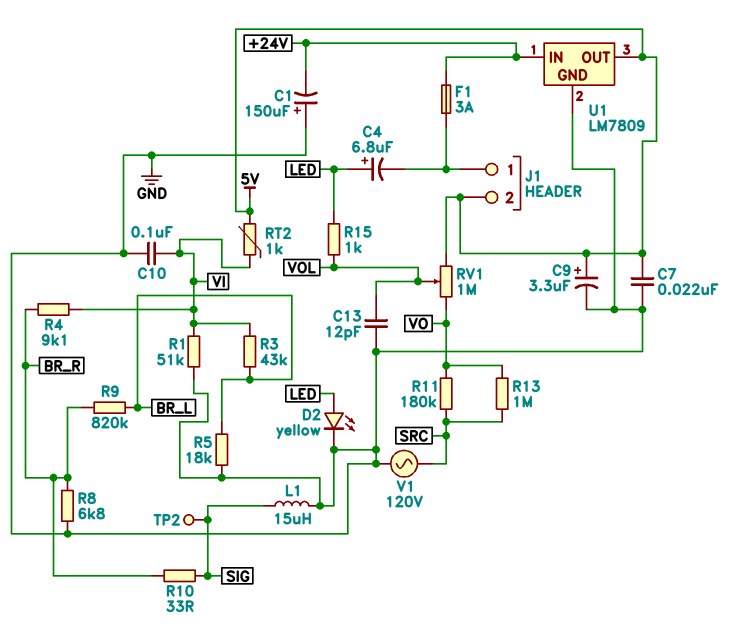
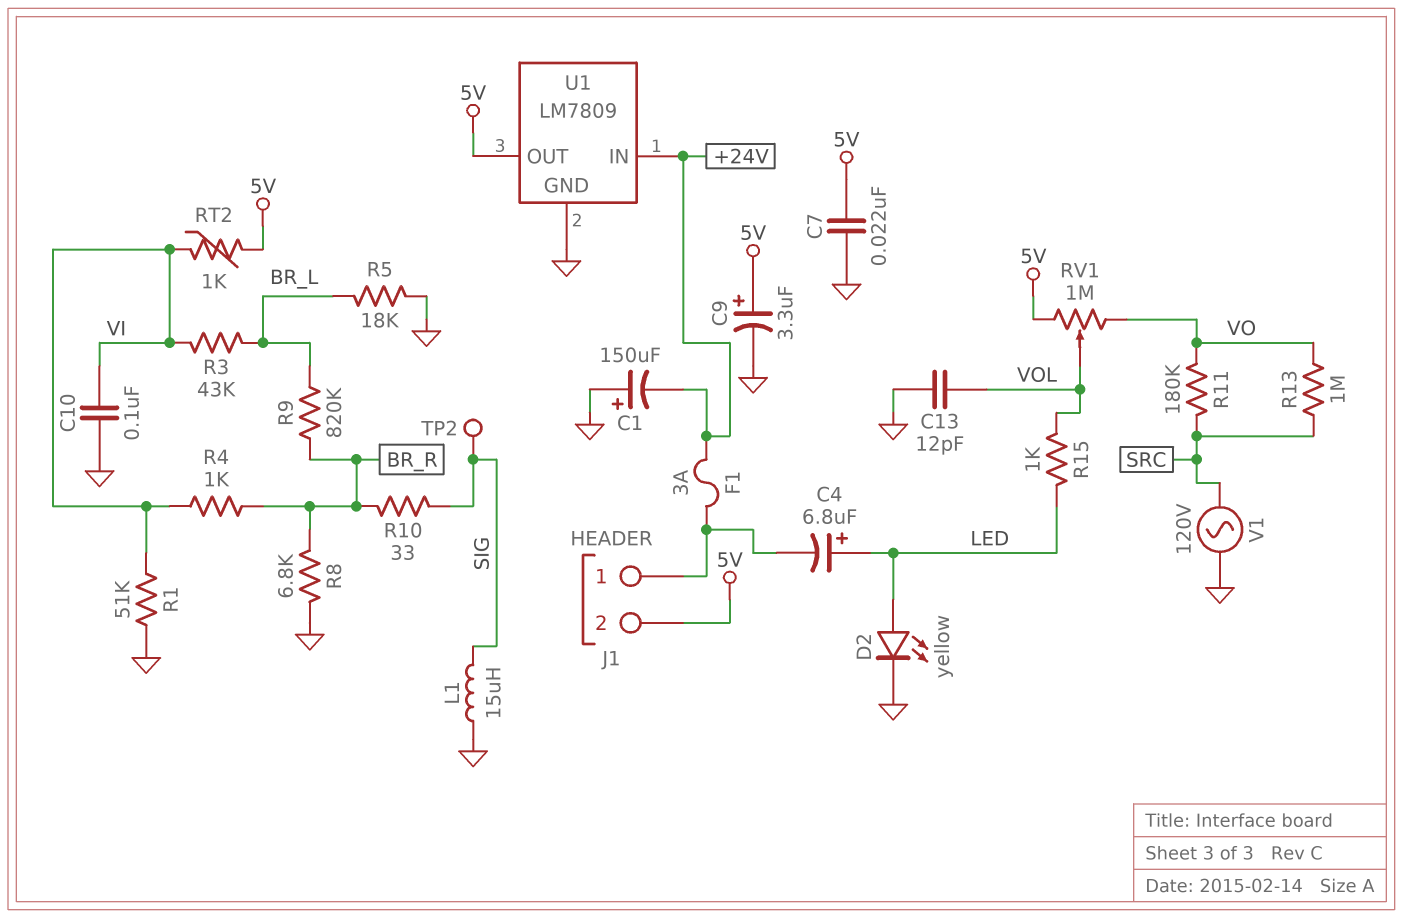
R4: 9.1k (BR_R, VI) -> 1k (BR_R, VI)

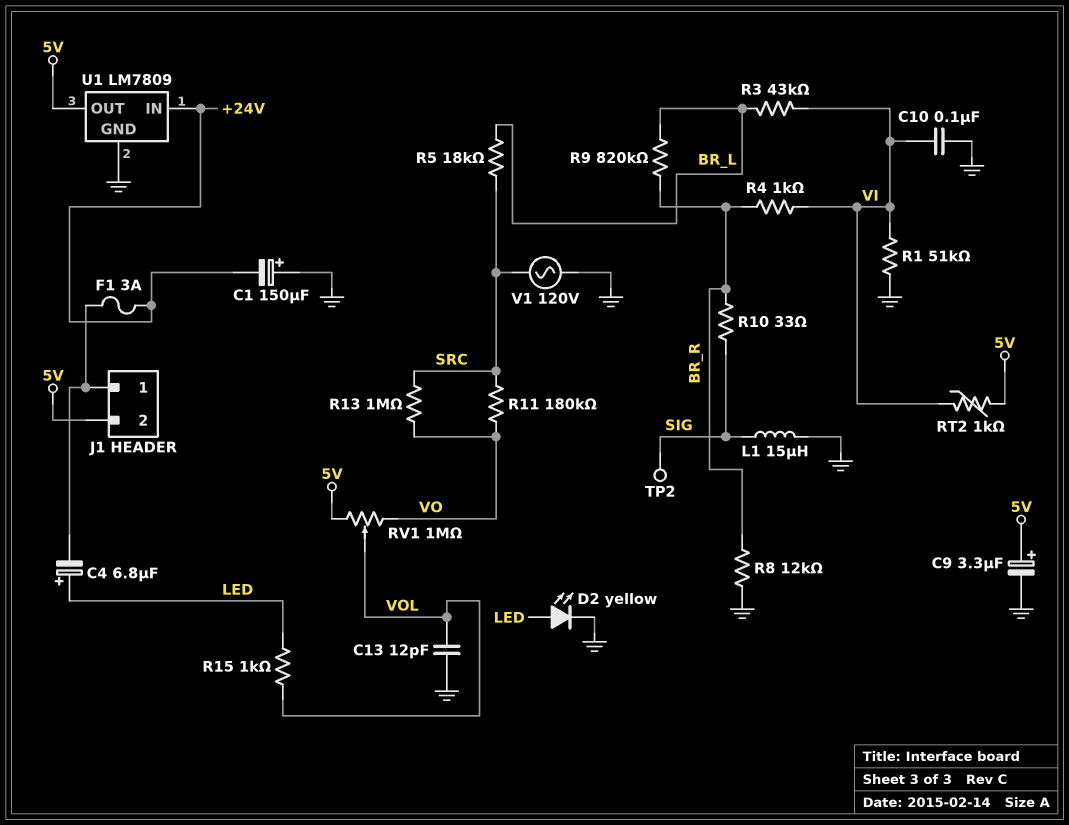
C7: 22nF (5V, GND) -> none
R5: 18k (BR_L, GND) -> 18k (BR_L, SRC)
R8: 6.8k (BR_R, GND) -> 12k (BR_R, GND)

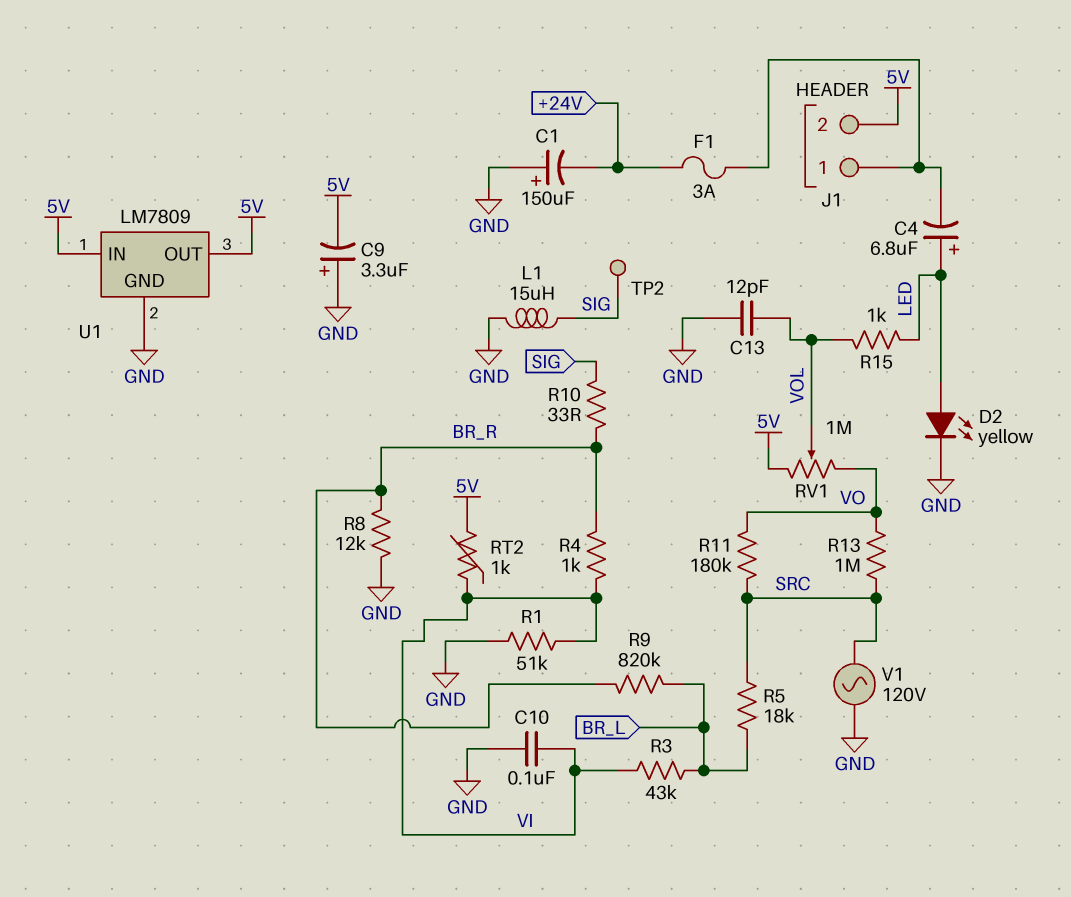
C9: 3.3uF (plus 5V, minus GND) -> 3.3uF (plus GND, minus 5V)
U1 pin IN: +24V -> 5V

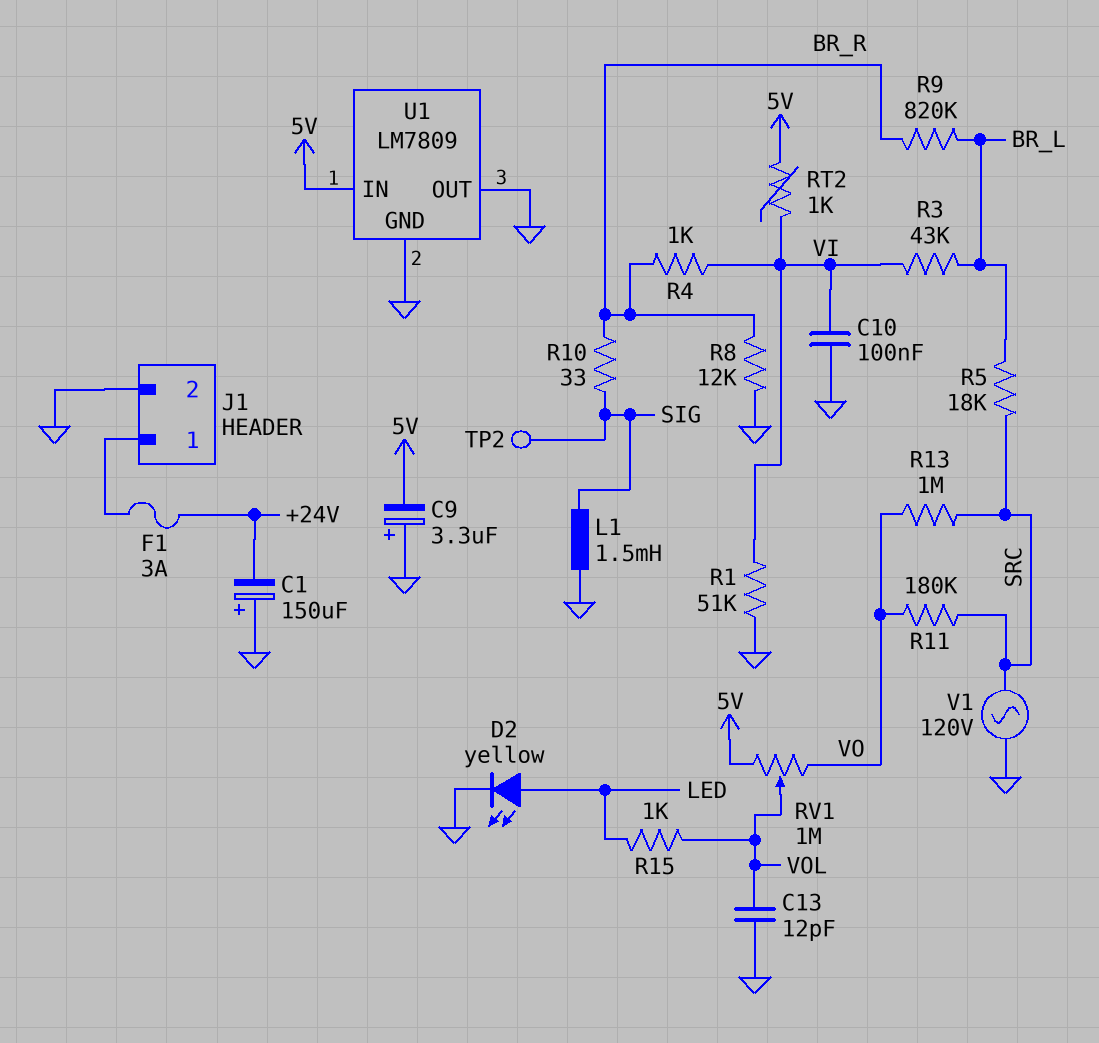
C4: 6.8uF (plus LED, minus J1/1) -> none
J1 pin 2: 5V -> GND
L1: 15uH (GND, SIG) -> 1.5mH (GND, SIG)
U1 pin OUT: 5V -> GND

